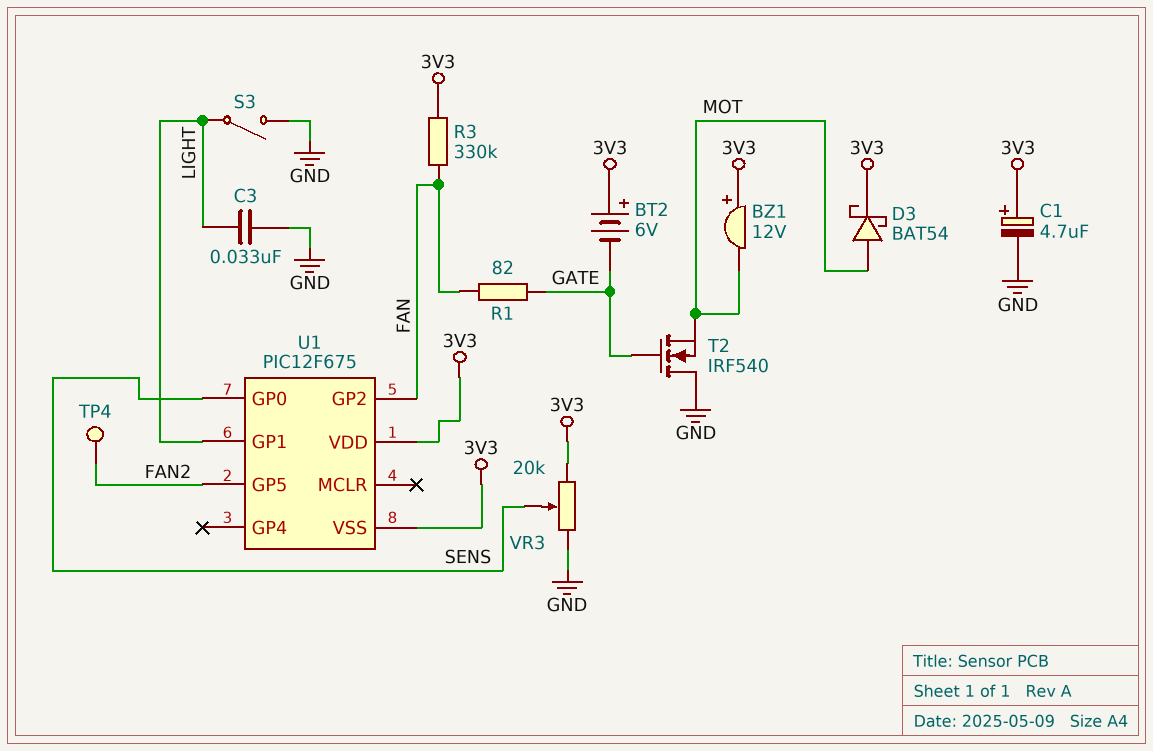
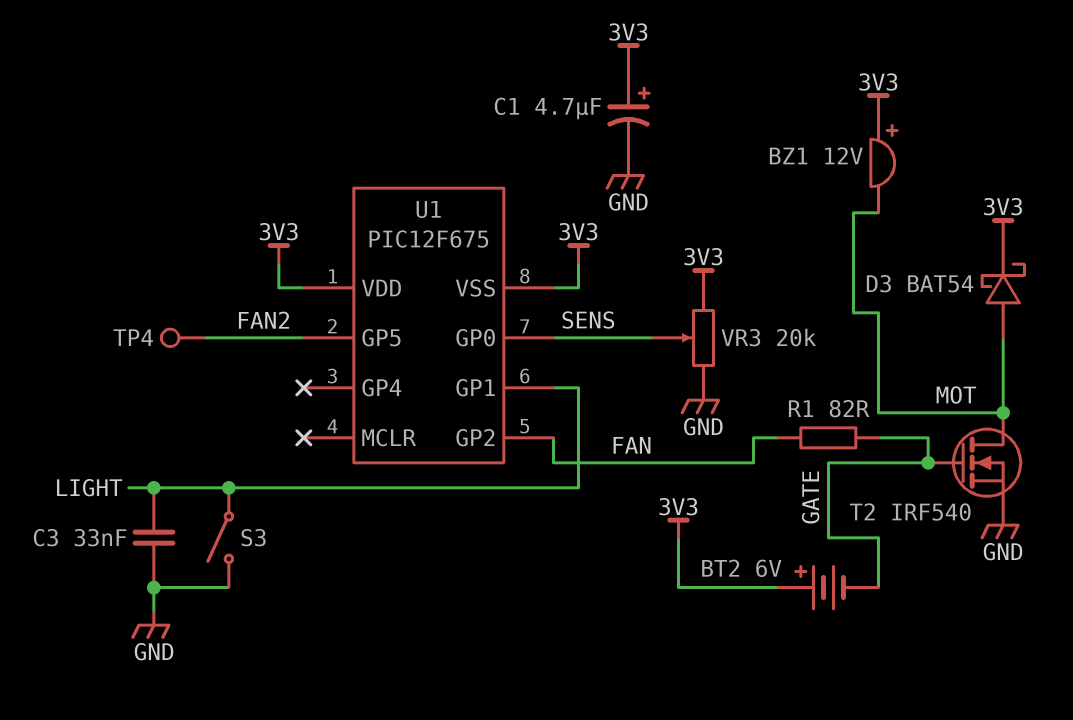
R3: 330k (3V3, FAN) -> none
T2: NMOS IRF540 (G GATE, D GND, S MOT) -> NMOS IRF540 (G GATE, D MOT, S GND)

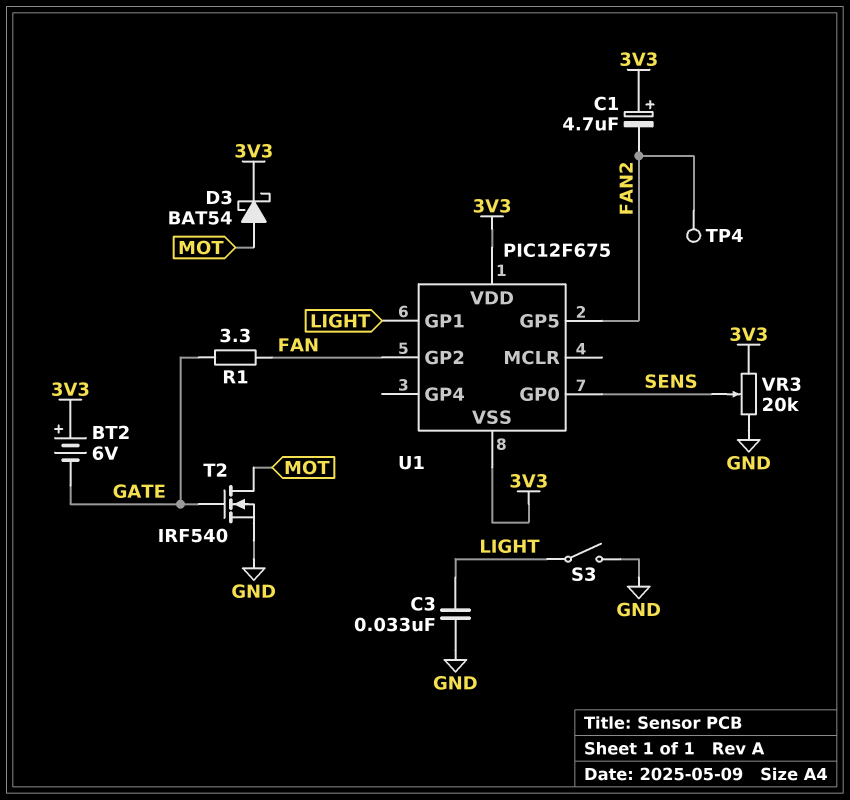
BZ1: buzzer 12V (plus 3V3, minus MOT) -> none
C1: 4.7uF (plus 3V3, minus GND) -> 4.7uF (plus 3V3, minus FAN2)
R1: 82 (FAN, GATE) -> 3.3 (FAN, GATE)

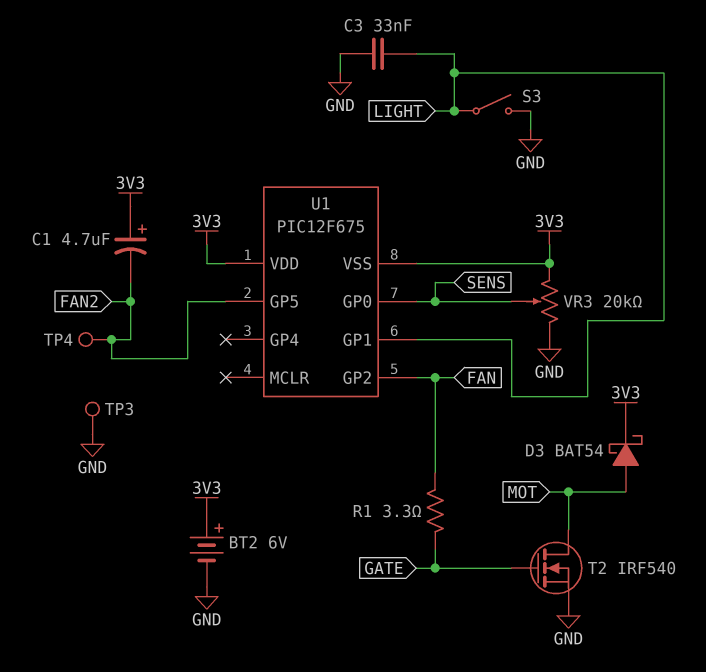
BT2: 6V (plus 3V3, minus GATE) -> 6V (plus 3V3, minus GND)
TP3: none -> test point (GND)

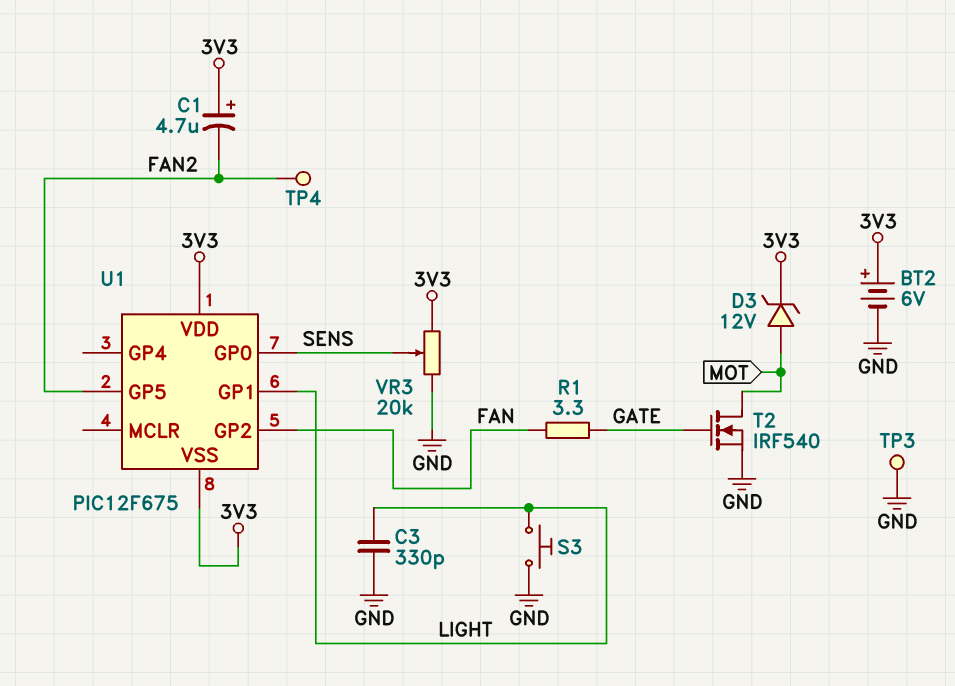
C3: 33nF (GND, LIGHT) -> 330pF (GND, LIGHT)
D3: schottky BAT54 (A MOT, K 3V3) -> zener 12V (A MOT, K 3V3)
S3: switch (GND, LIGHT) -> button (GND, LIGHT)

